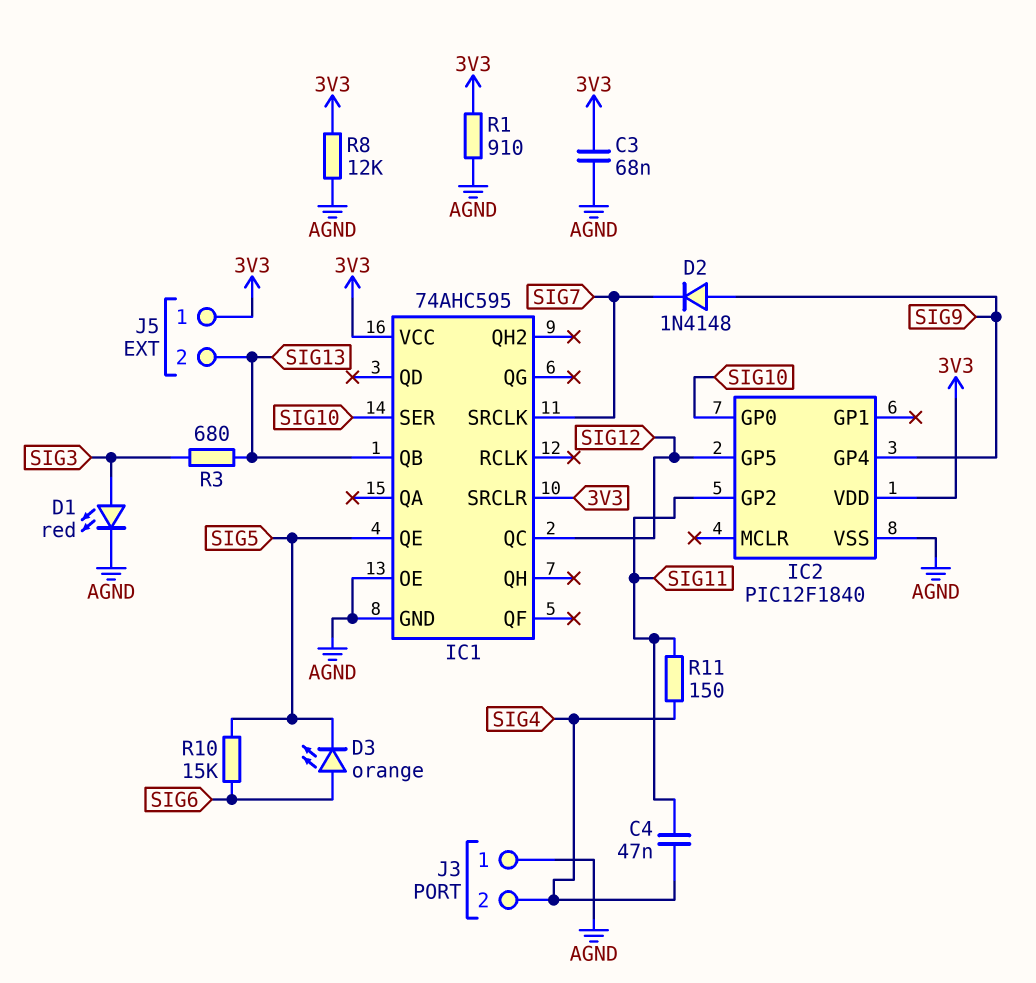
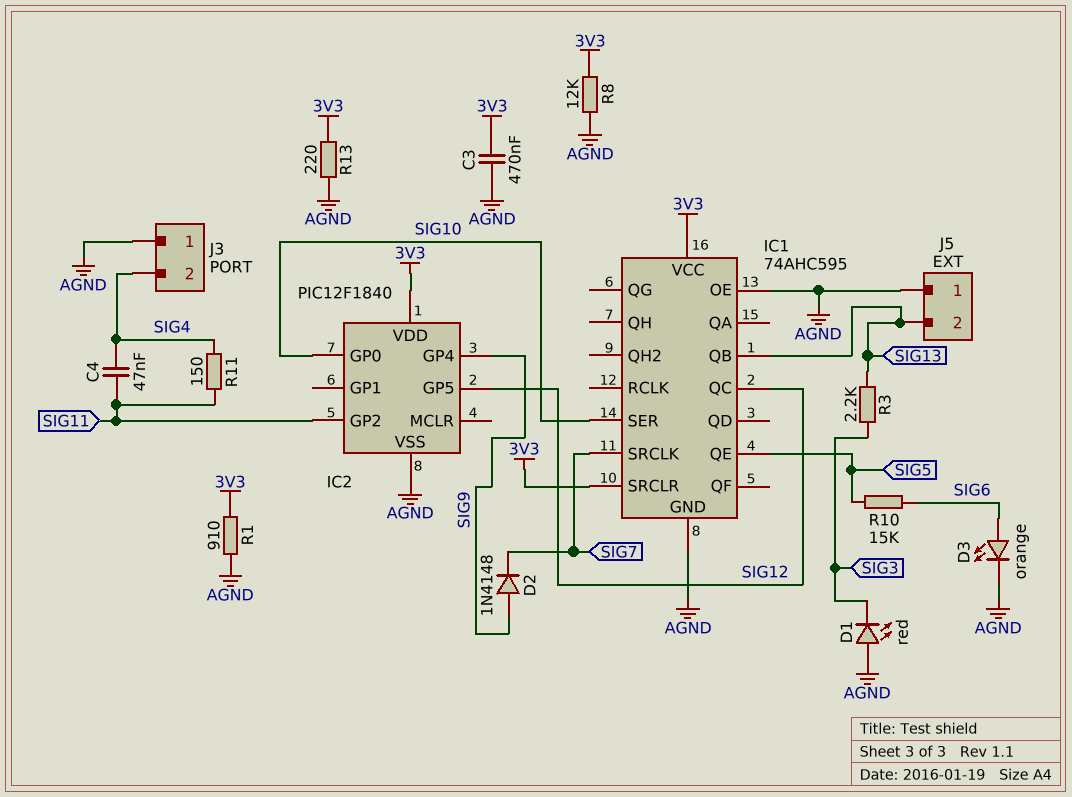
C3: 68nF (3V3, AGND) -> 470nF (3V3, AGND)
D1: LED red (A SIG3, K AGND) -> LED red (A AGND, K SIG3)
D3: LED orange (A SIG6, K SIG5) -> LED orange (A SIG6, K AGND)
J5 pin 1: 3V3 -> AGND
R3: 680 (SIG3, SIG13) -> 2.2k (SIG3, SIG13)
R13: none -> 220 (3V3, AGND)

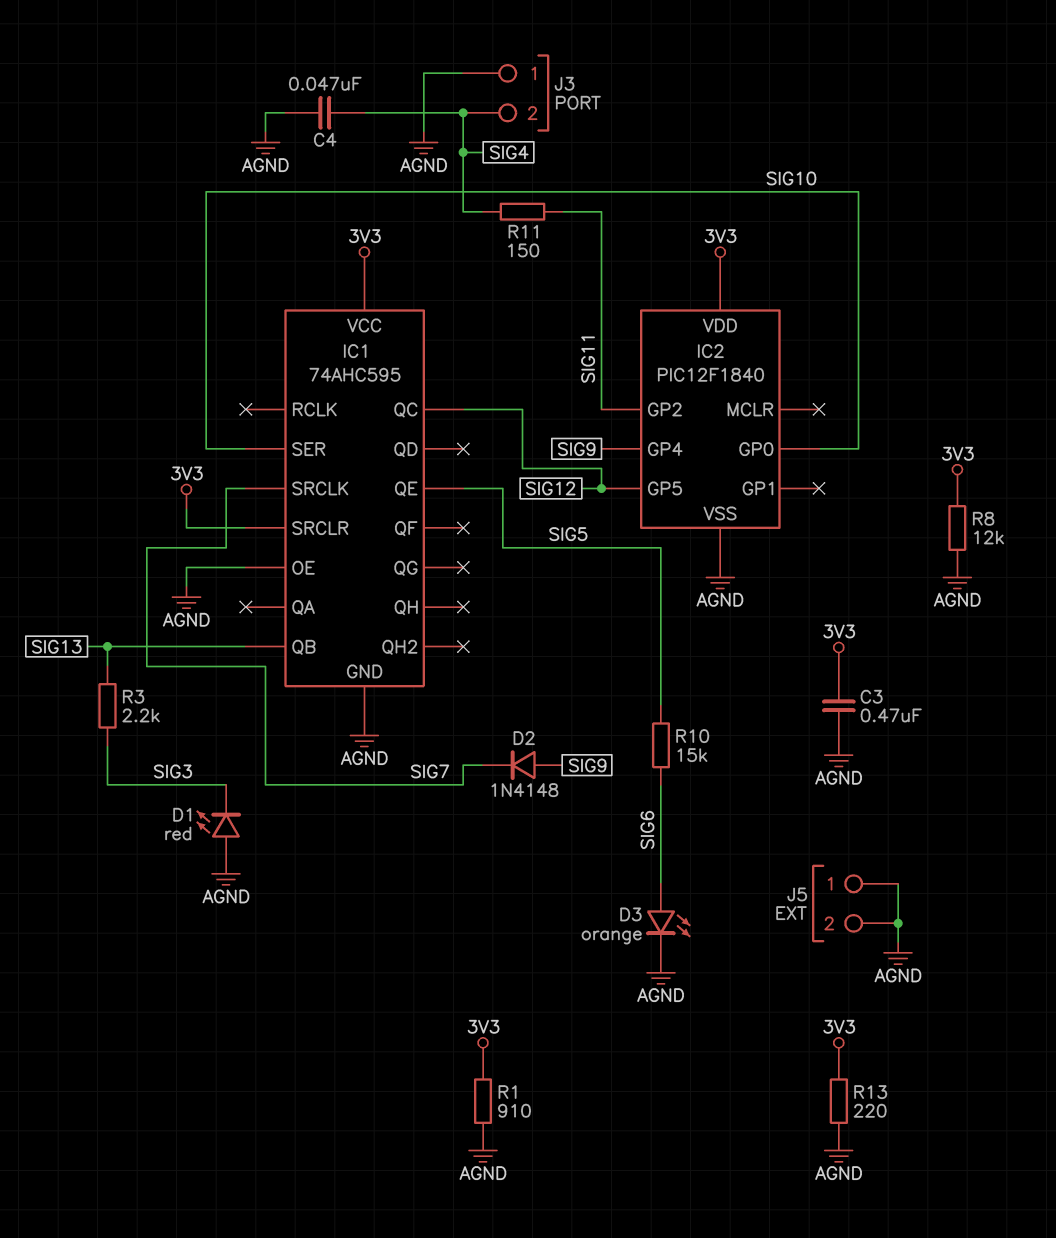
C4: 47nF (SIG4, SIG11) -> 47nF (AGND, SIG4)
J5 pin 2: SIG13 -> AGND

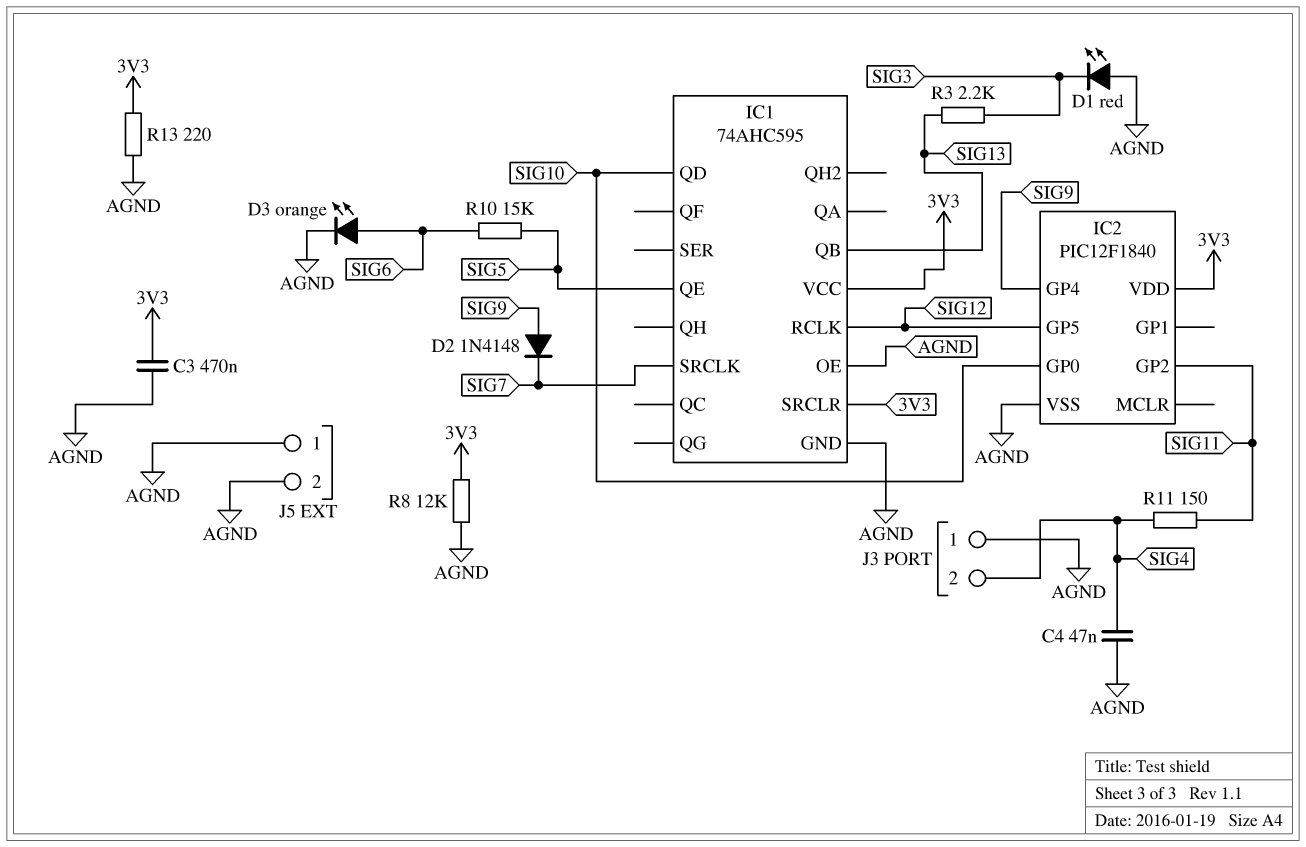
IC1 pin QC: SIG12 -> none
IC1 pin QD: none -> SIG10
IC1 pin RCLK: none -> SIG12
IC1 pin SER: SIG10 -> none
R1: 910 (3V3, AGND) -> none

